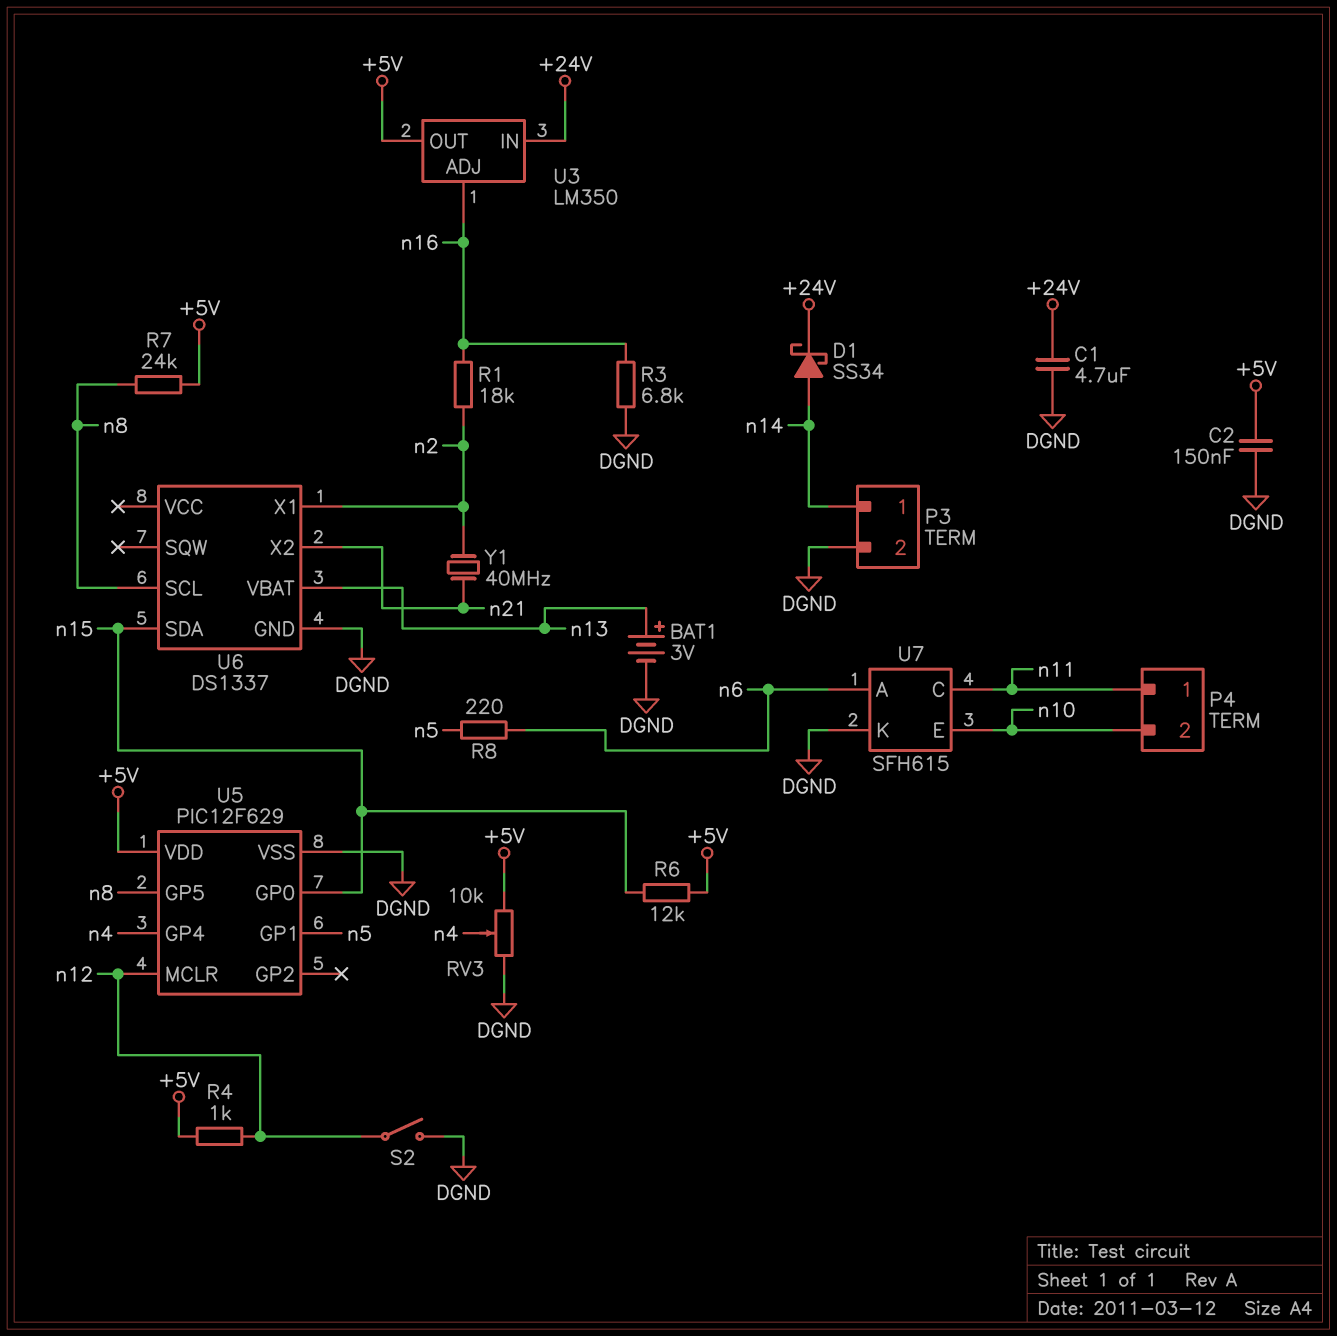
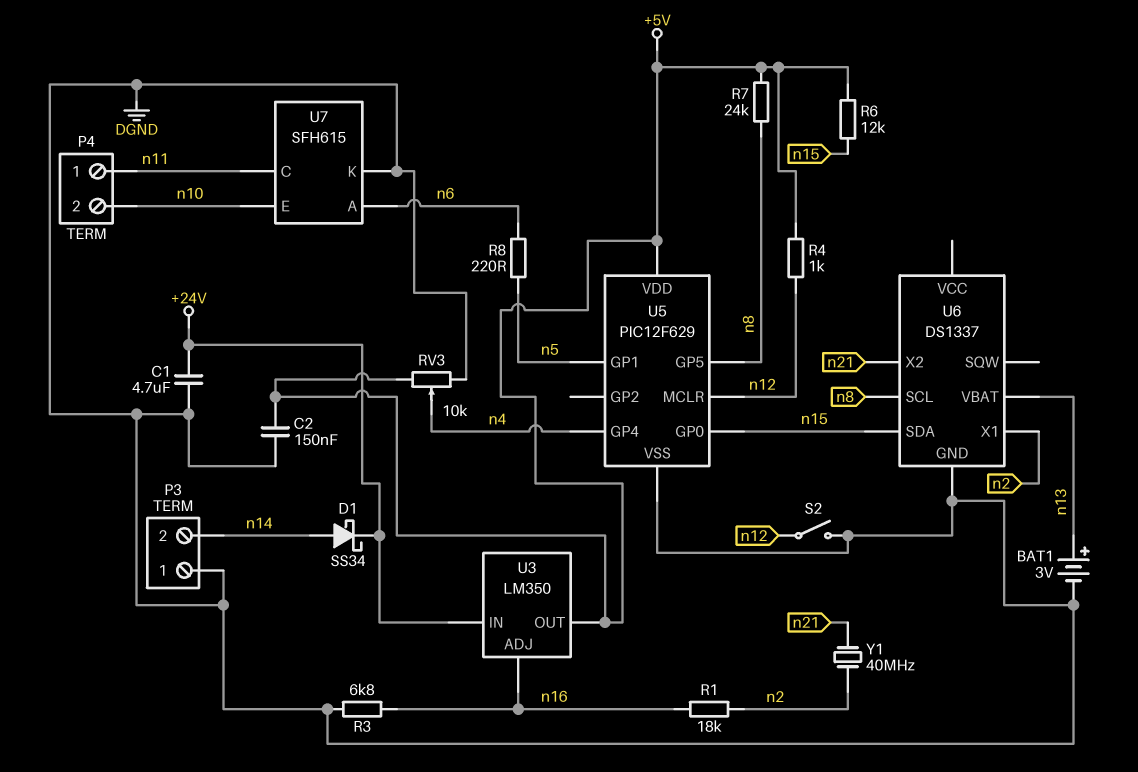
P3 pin 1: n14 -> DGND
P3 pin 2: DGND -> n14

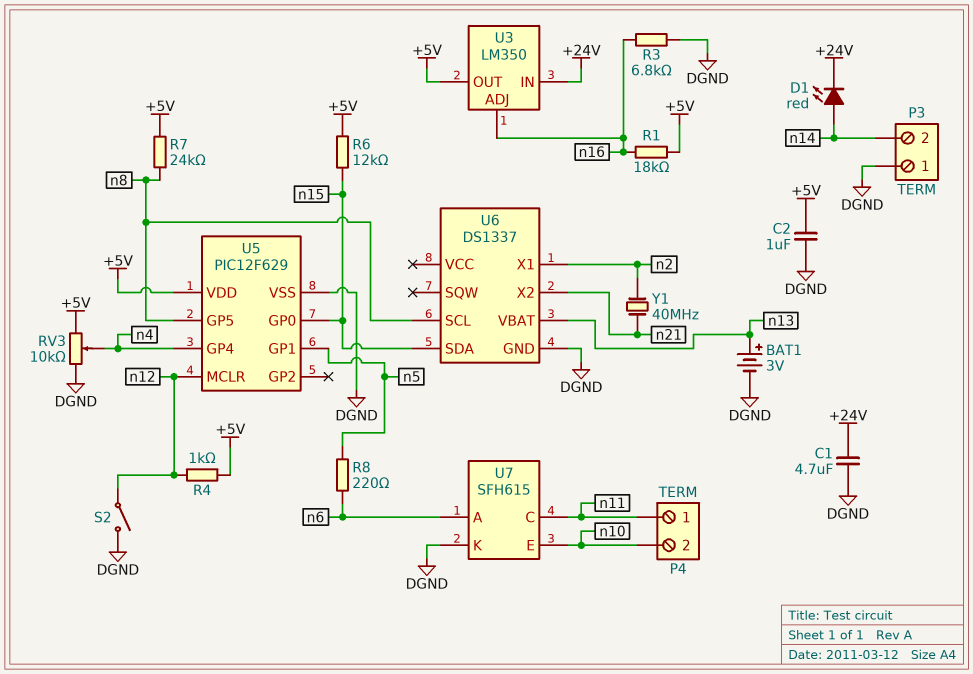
C2: 150nF (+5V, DGND) -> 1uF (+5V, DGND)
D1: schottky SS34 (A n14, K +24V) -> LED red (A n14, K +24V)
R1: 18k (n2, n16) -> 18k (+5V, n16)

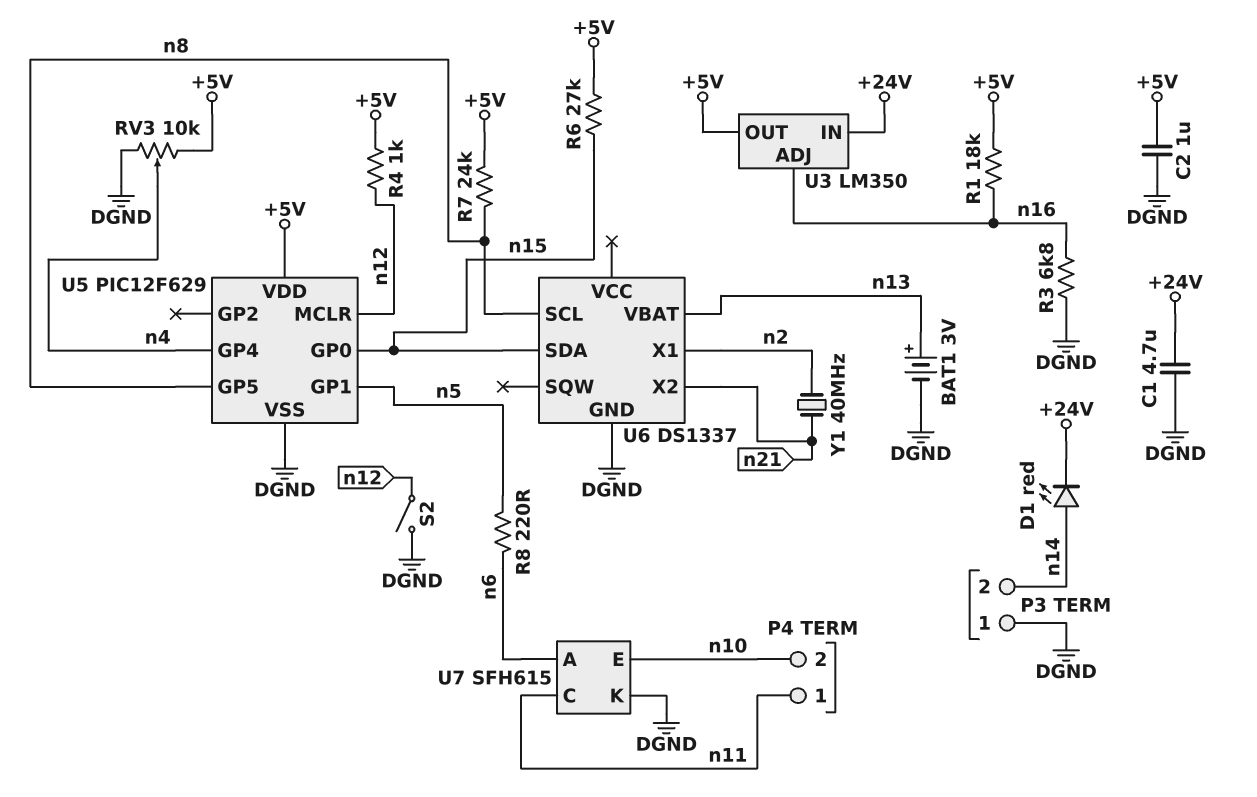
R6: 12k (+5V, n15) -> 27k (+5V, n15)

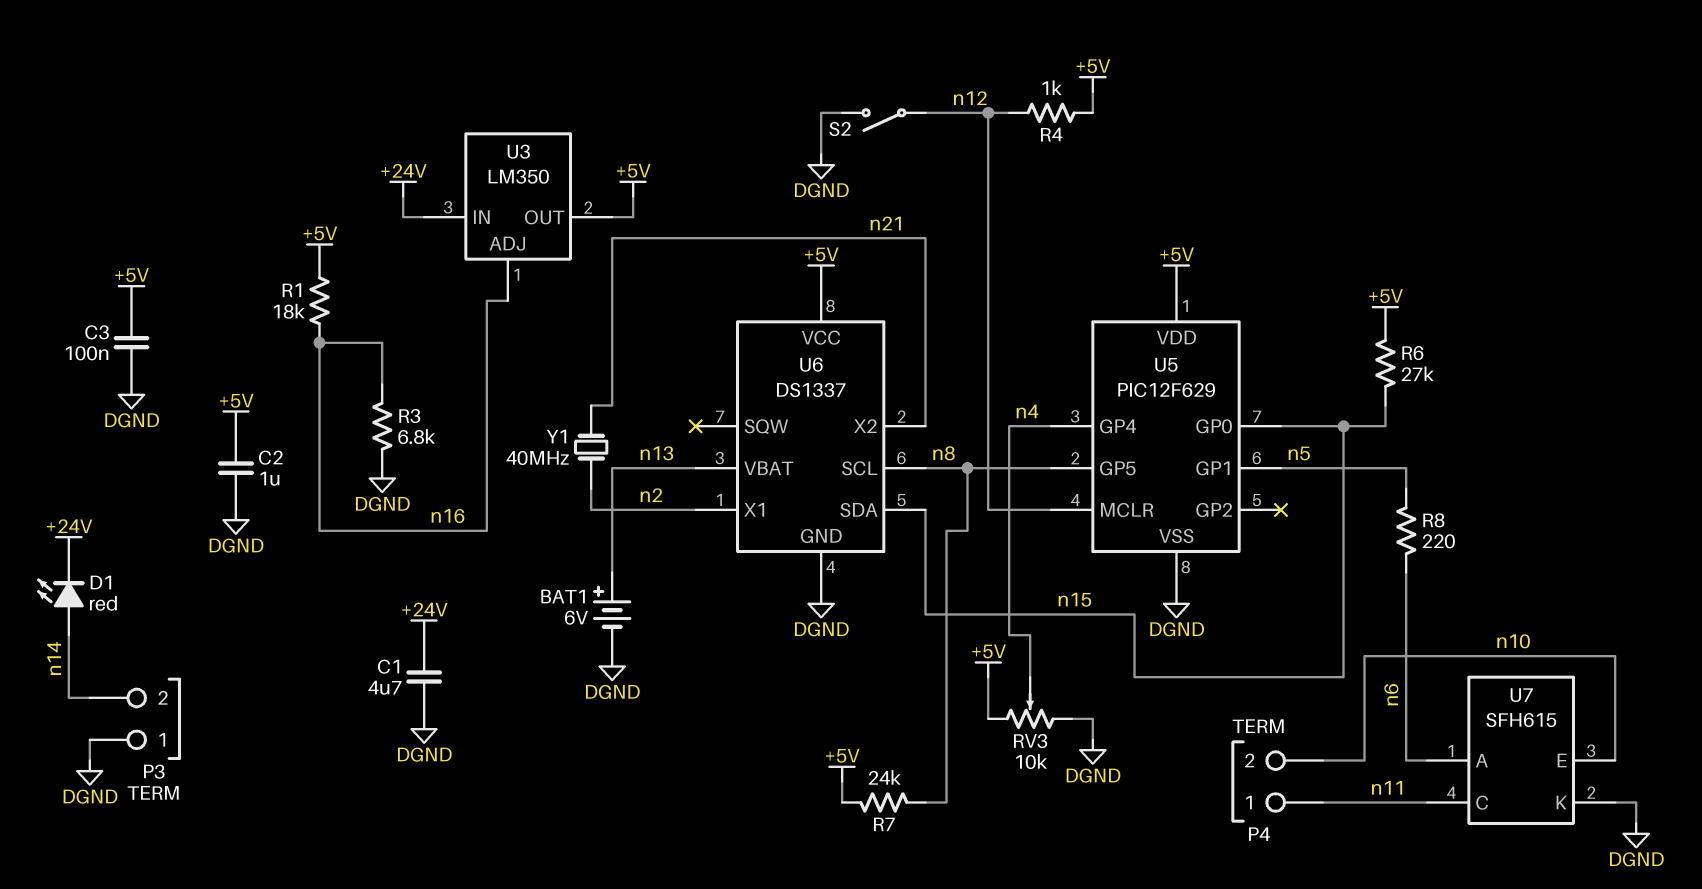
BAT1: 3V (plus n13, minus DGND) -> 6V (plus n13, minus DGND)
C3: none -> 100nF (+5V, DGND)
U6 pin VCC: none -> +5V

